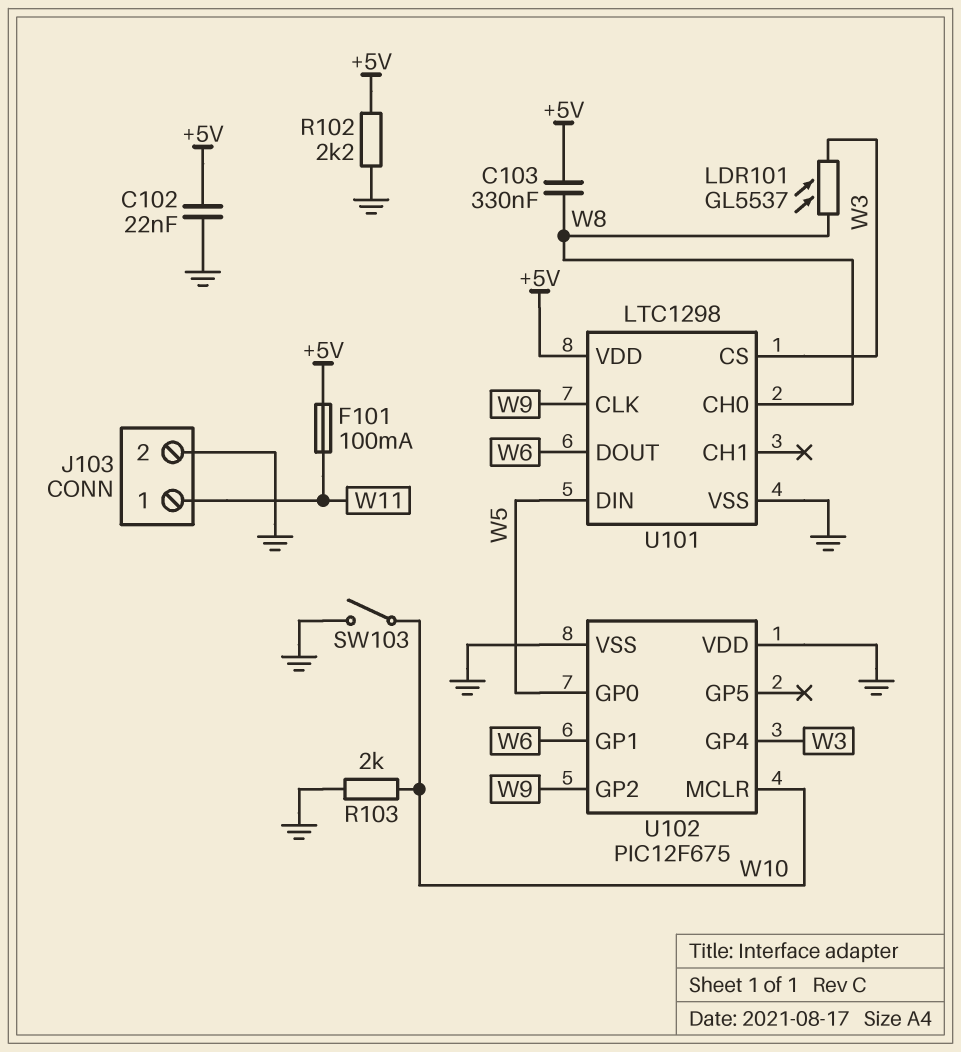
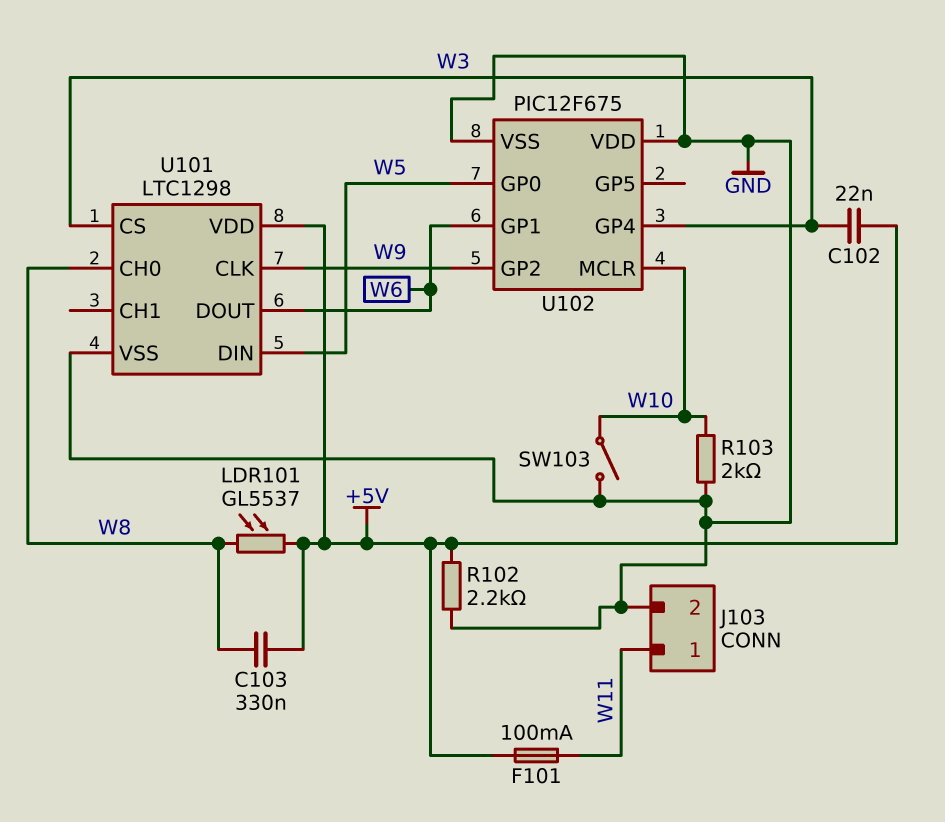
C102: 22nF (+5V, GND) -> 22nF (+5V, W3)
LDR101: GL5537 (W3, W8) -> GL5537 (+5V, W8)

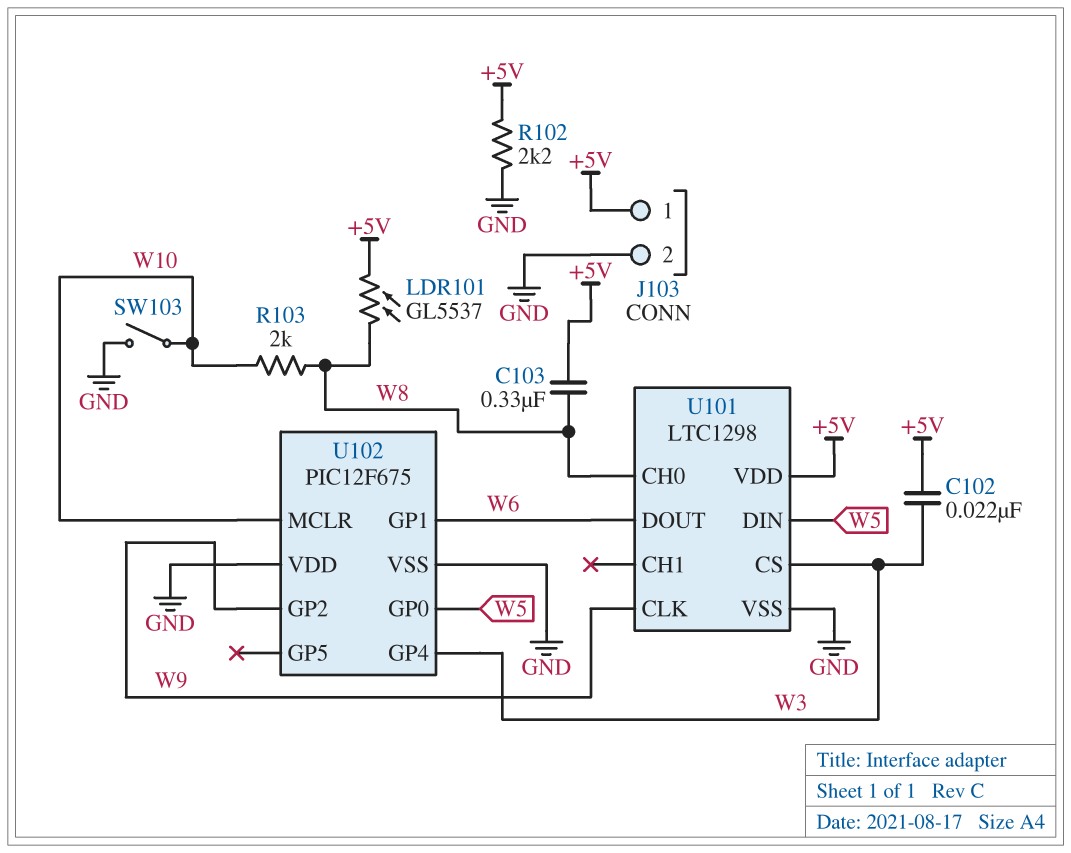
F101: 100mA (+5V, W11) -> none
J103 pin 1: W11 -> +5V
R103: 2k (GND, W10) -> 2k (W8, W10)

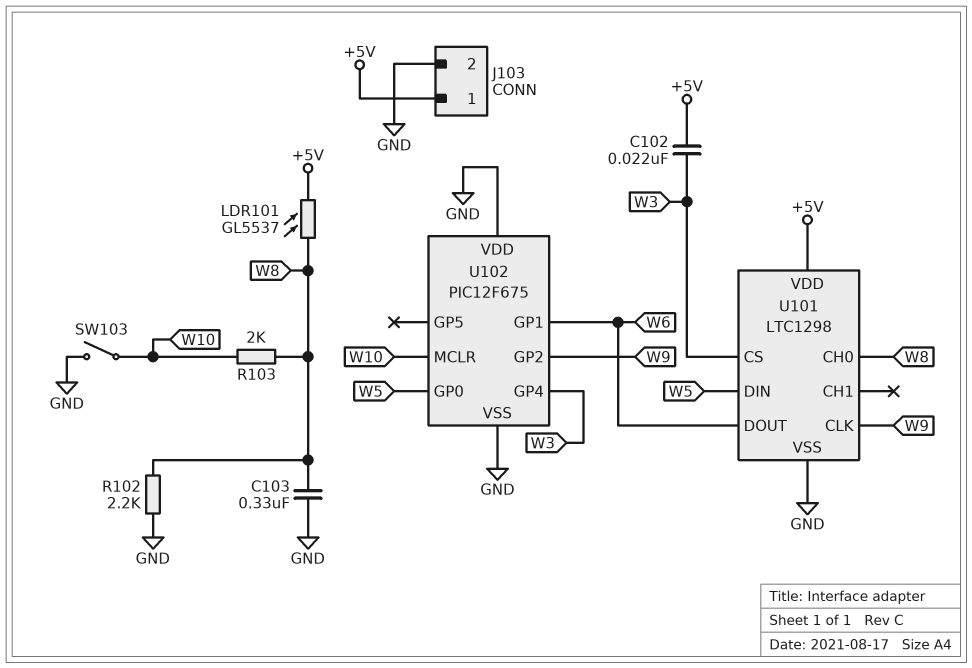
C103: 330nF (+5V, W8) -> 330nF (GND, W8)
R102: 2.2k (+5V, GND) -> 2.2k (GND, W8)

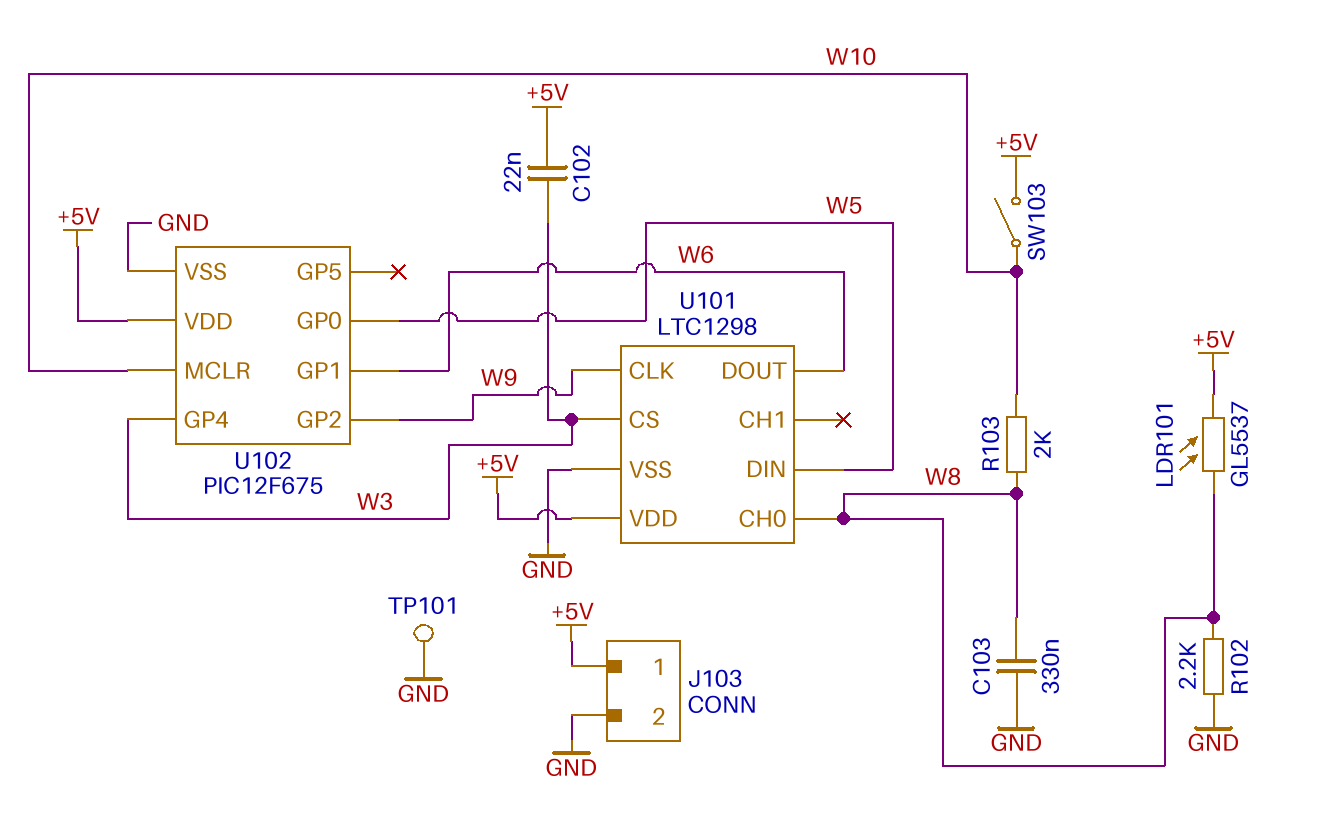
SW103: switch (GND, W10) -> switch (+5V, W10)
TP101: none -> test point (GND)
U102 pin VDD: GND -> +5V

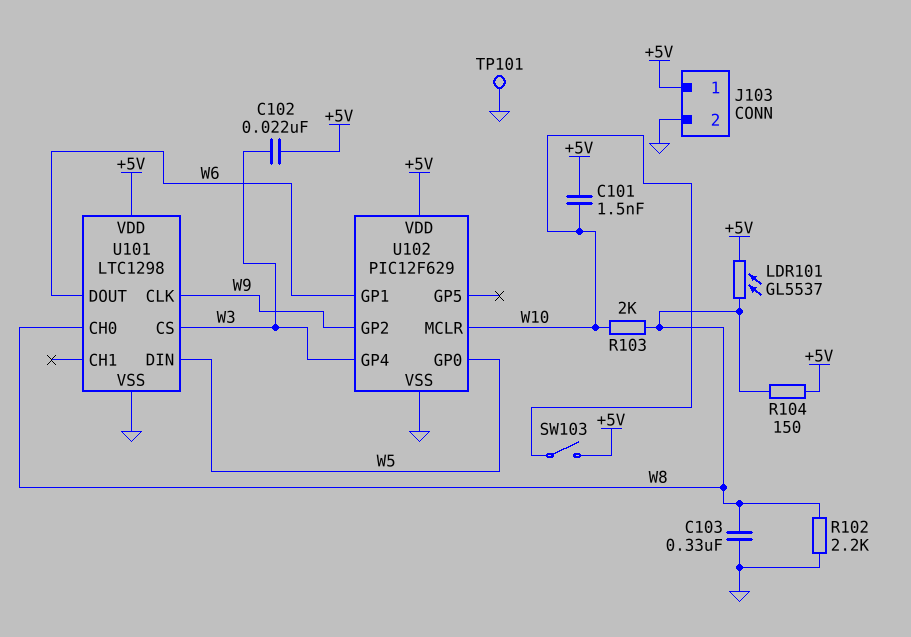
C101: none -> 1.5nF (+5V, W10)
R104: none -> 150 (+5V, W8)
U102: PIC12F675 -> PIC12F629

